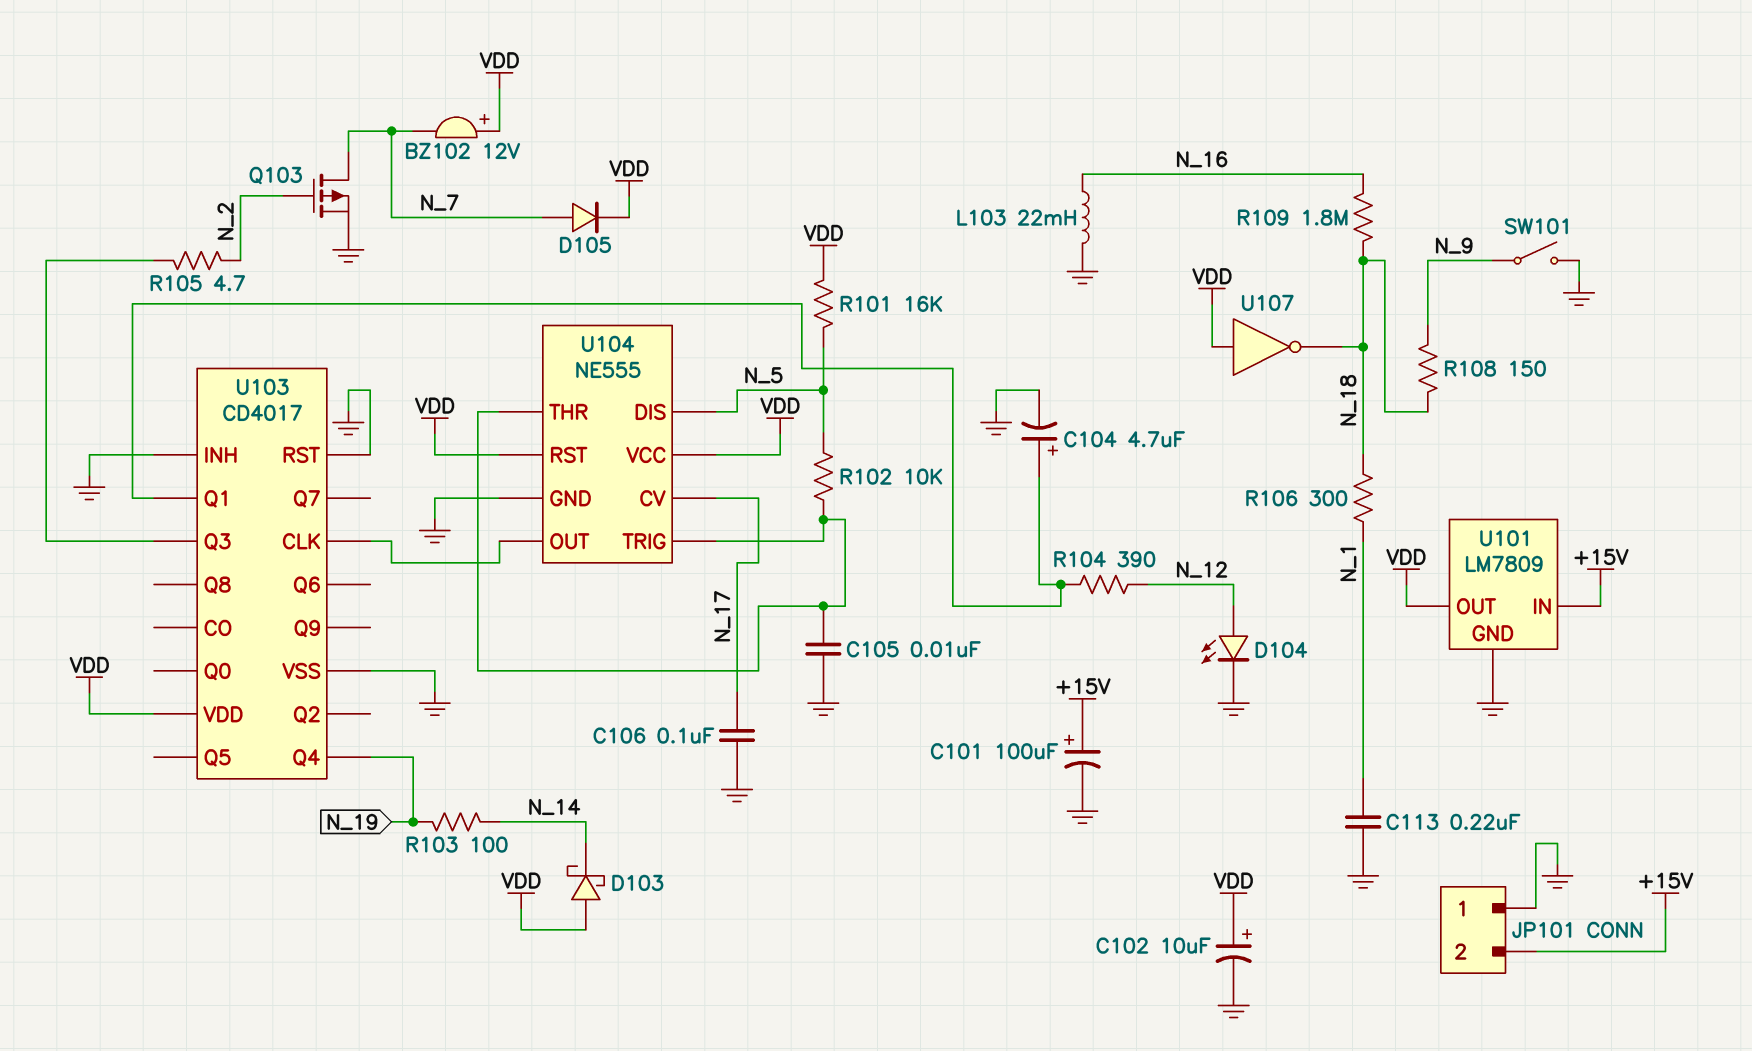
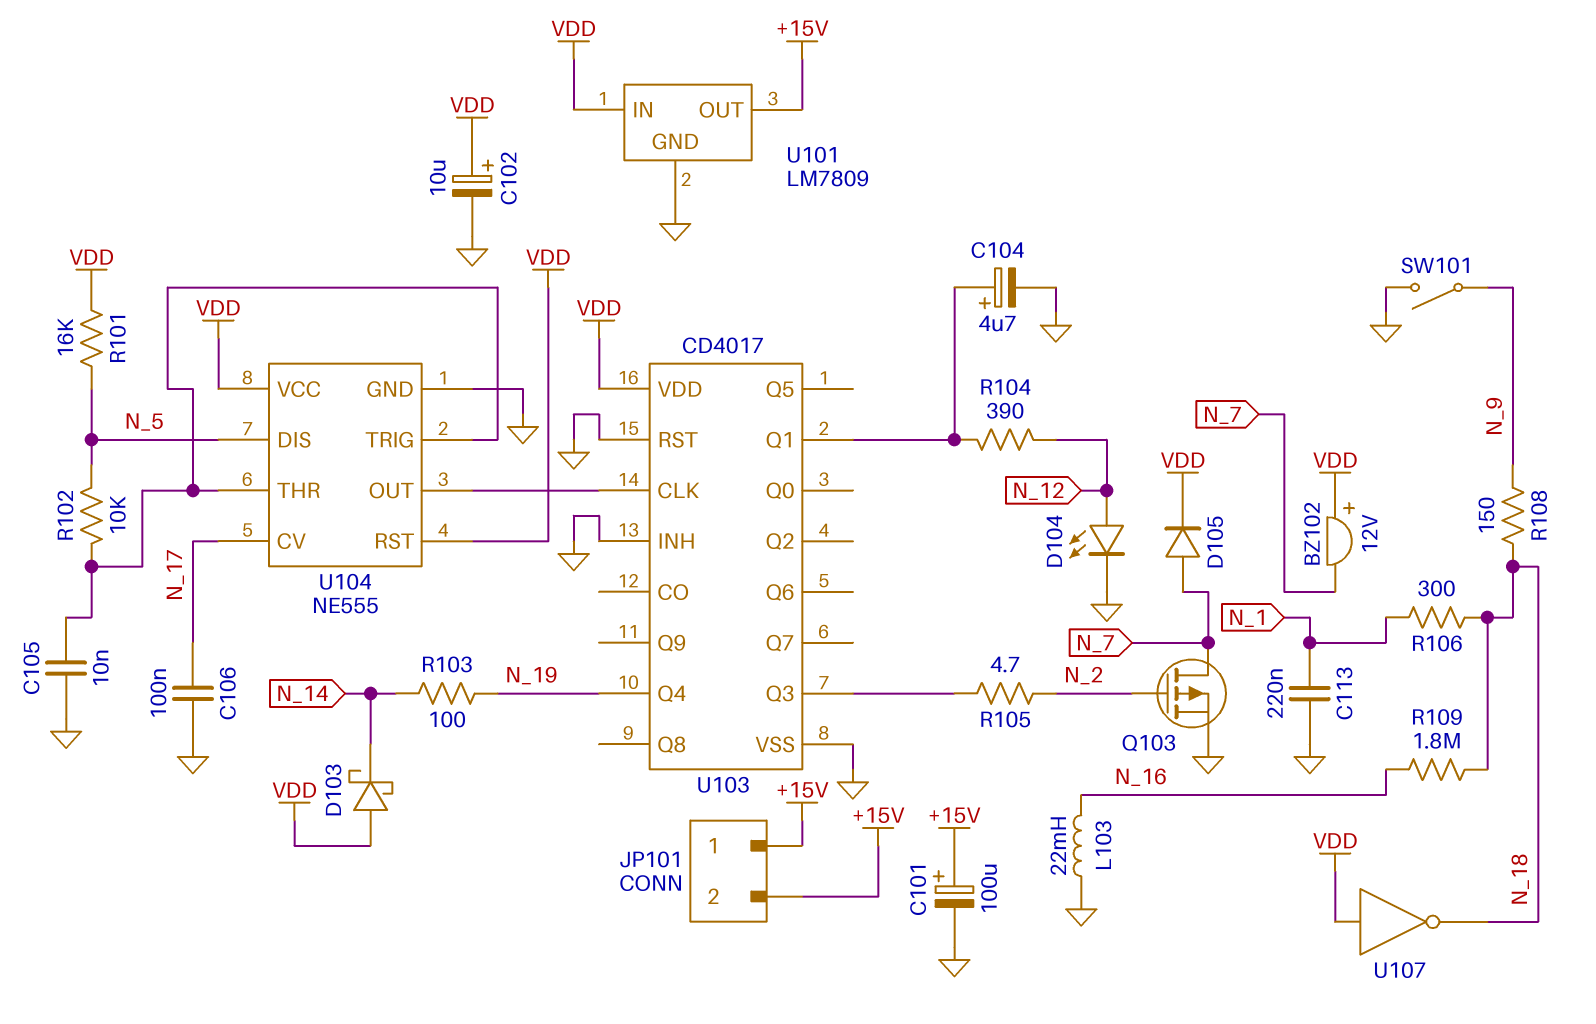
JP101 pin 1: GND -> +15V
U101 pin IN: +15V -> VDD
U101 pin OUT: VDD -> +15V

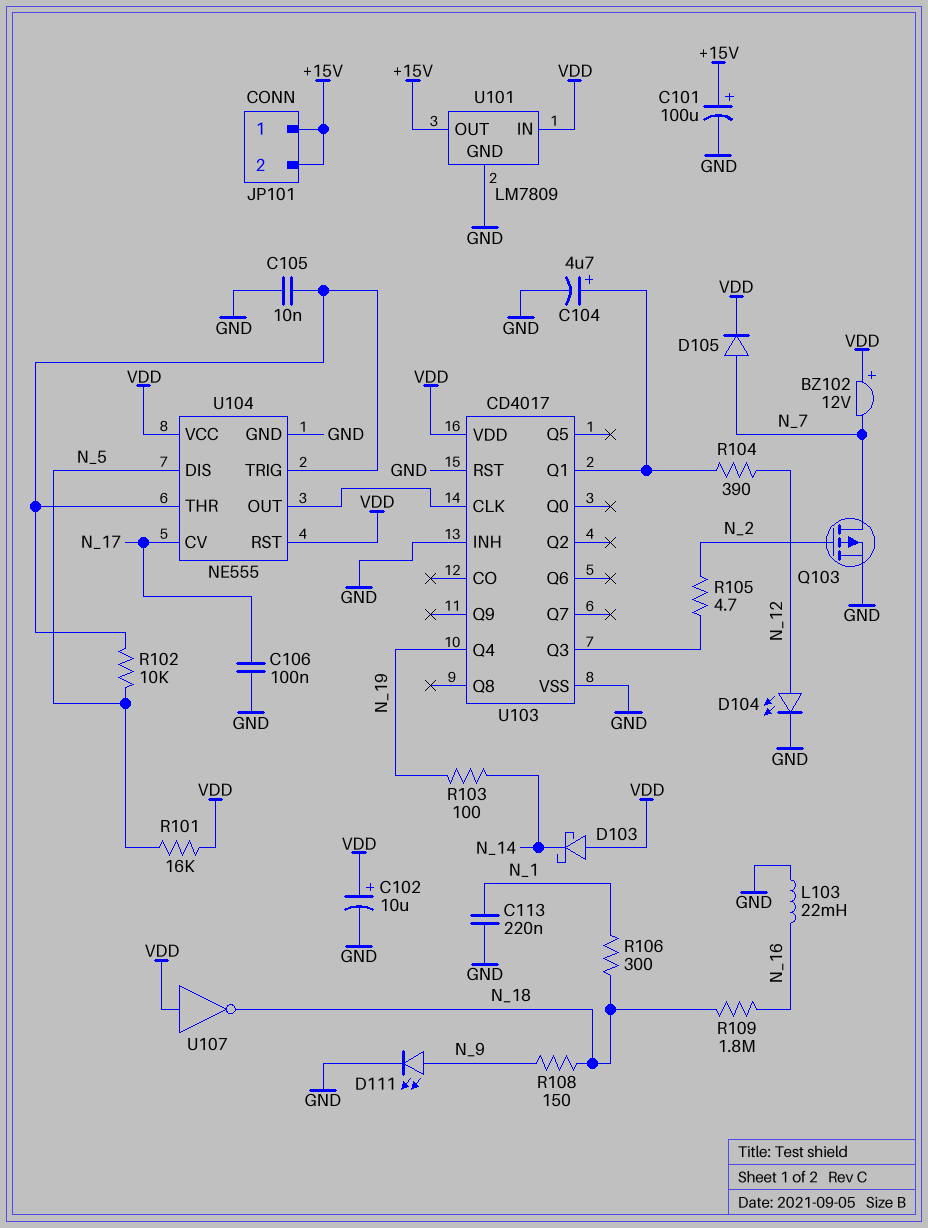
D111: none -> LED (A N_9, K GND)
SW101: switch (GND, N_9) -> none

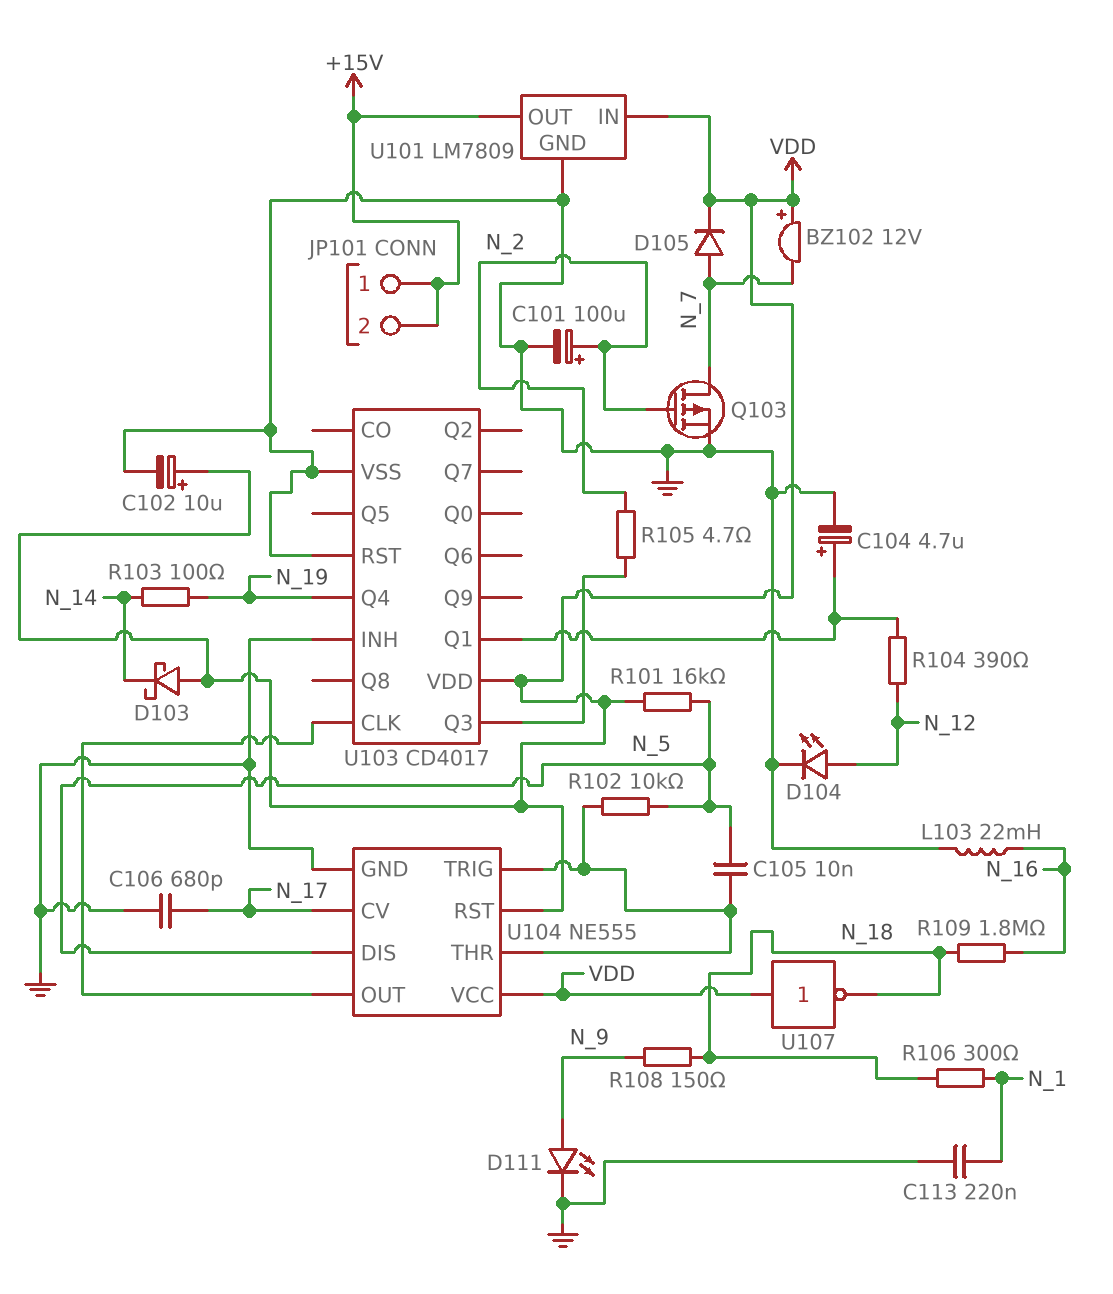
C101: 100uF (plus +15V, minus GND) -> 100uF (plus N_2, minus GND)
C105: 10nF (GND, U104/THR) -> 10nF (N_5, U104/THR)
C106: 100nF (GND, N_17) -> 680pF (GND, N_17)

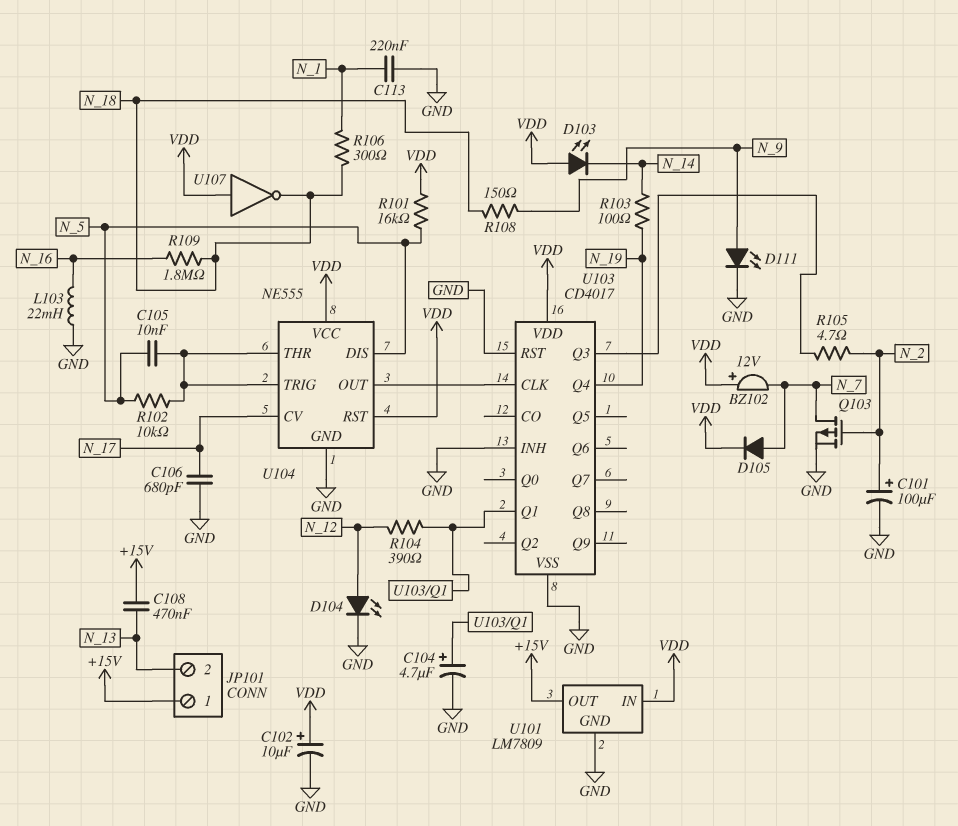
C108: none -> 470nF (+15V, N_13)
D103: schottky (A VDD, K N_14) -> LED (A VDD, K N_14)
JP101 pin 2: +15V -> N_13

